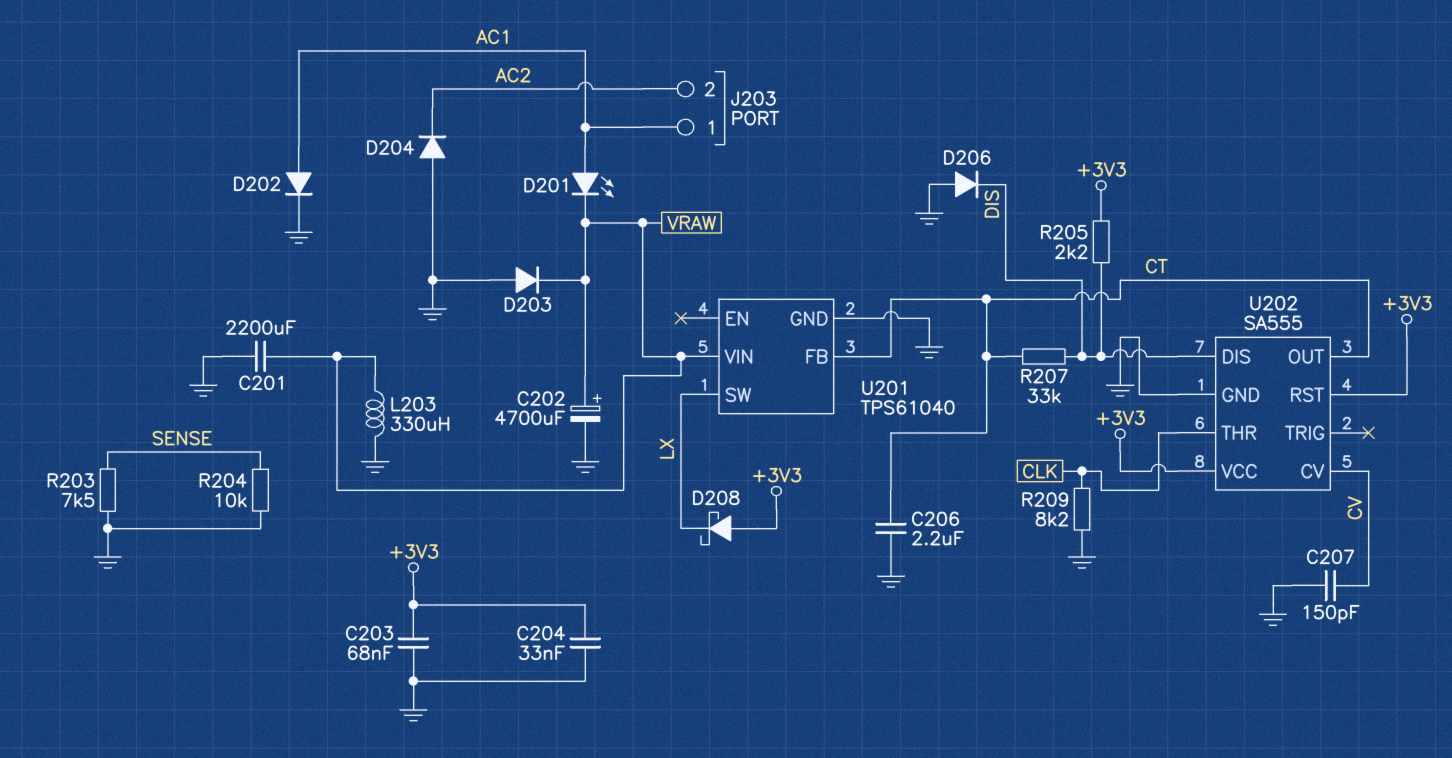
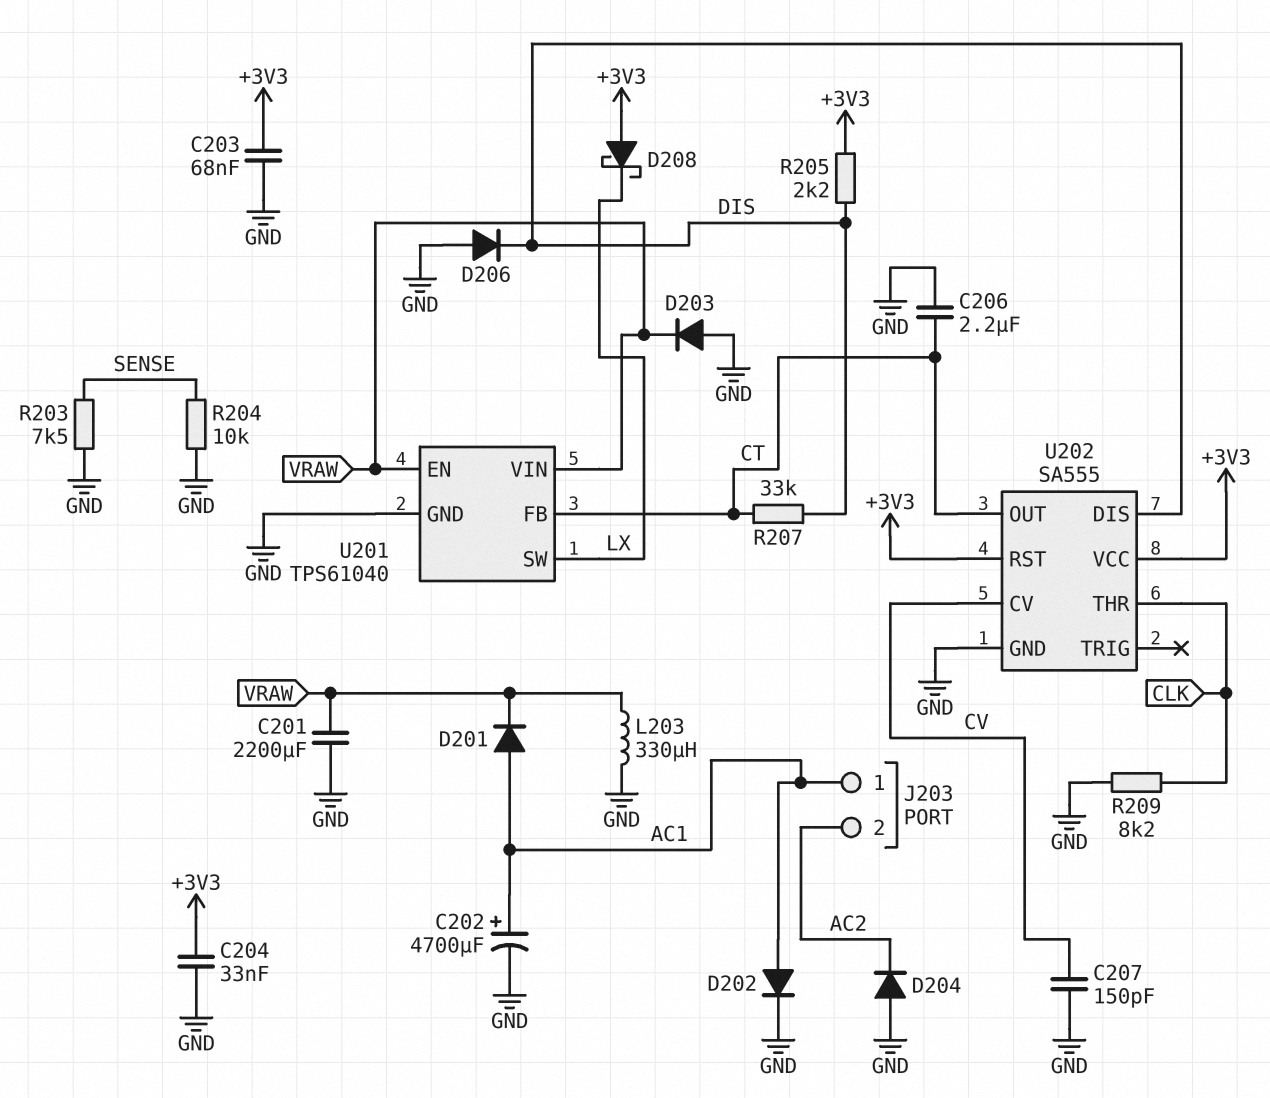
C202: 4700uF (plus VRAW, minus GND) -> 4700uF (plus AC1, minus GND)
D201: LED (A AC1, K VRAW) -> diode (A AC1, K VRAW)
U201 pin EN: none -> VRAW

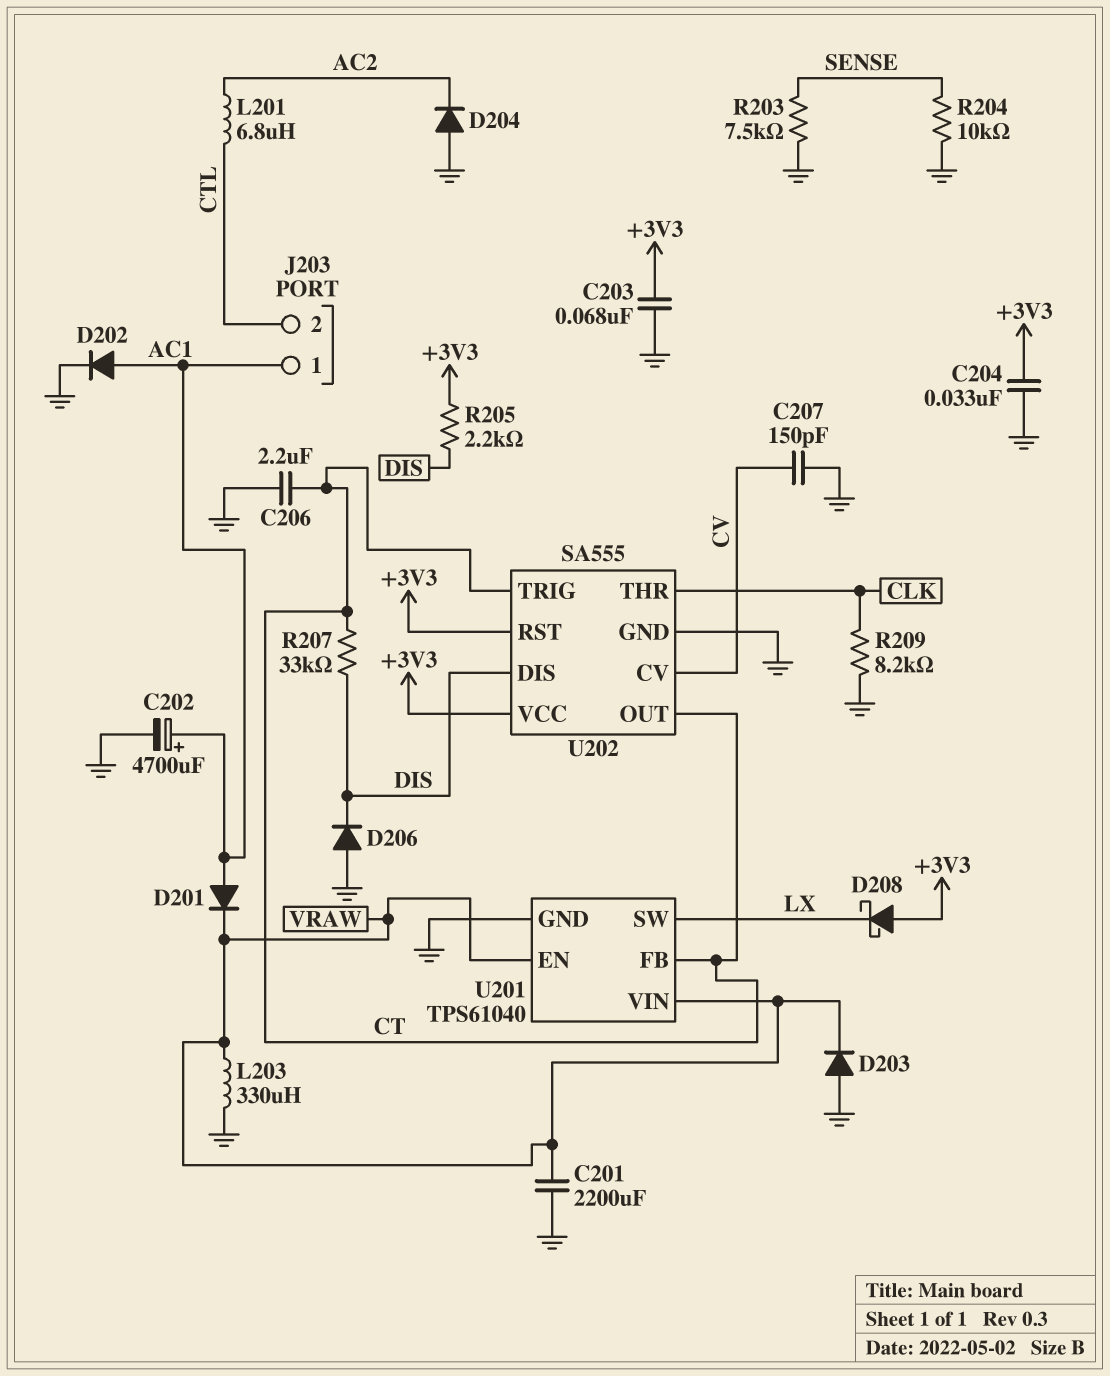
J203 pin 2: AC2 -> CTL
L201: none -> 6.8uH (AC2, CTL)
U202 pin TRIG: none -> CT

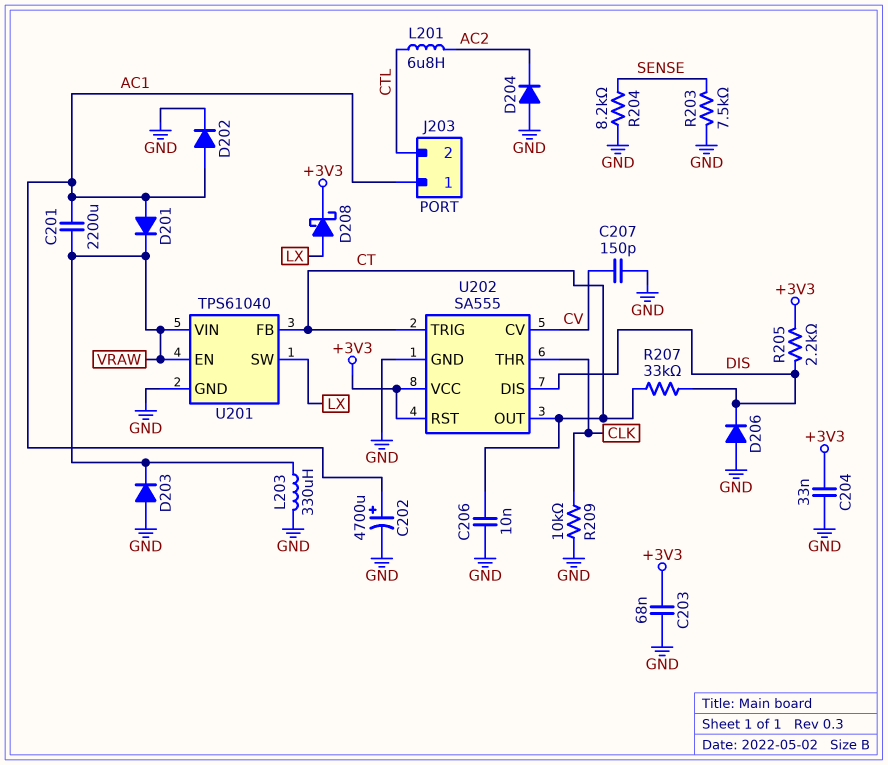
C201: 2200uF (GND, VRAW) -> 2200uF (AC1, VRAW)
C206: 2.2uF (CT, GND) -> 10nF (CT, GND)
D208: schottky (A +3V3, K LX) -> schottky (A LX, K +3V3)
R204: 10k (GND, SENSE) -> 8.2k (GND, SENSE)
R209: 8.2k (CLK, GND) -> 10k (CLK, GND)

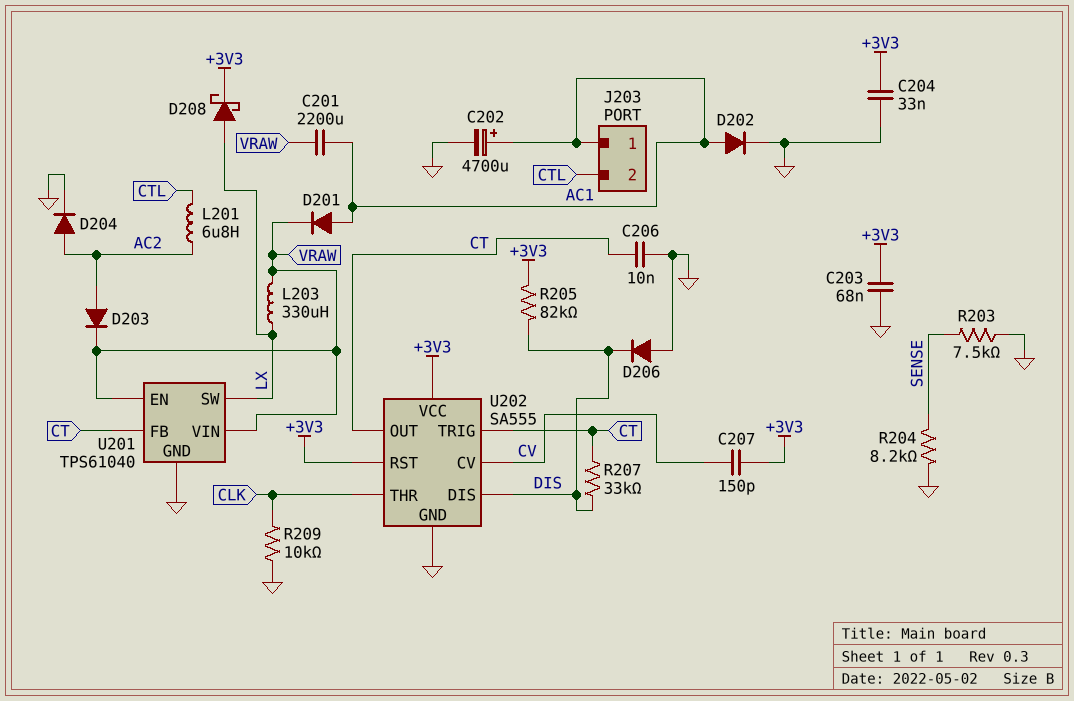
C207: 150pF (CV, GND) -> 150pF (+3V3, CV)
D203: diode (A GND, K VRAW) -> diode (A AC2, K VRAW)
D204: diode (A GND, K AC2) -> diode (A AC2, K GND)
L203: 330uH (GND, VRAW) -> 330uH (LX, VRAW)
R205: 2.2k (+3V3, DIS) -> 82k (+3V3, DIS)

